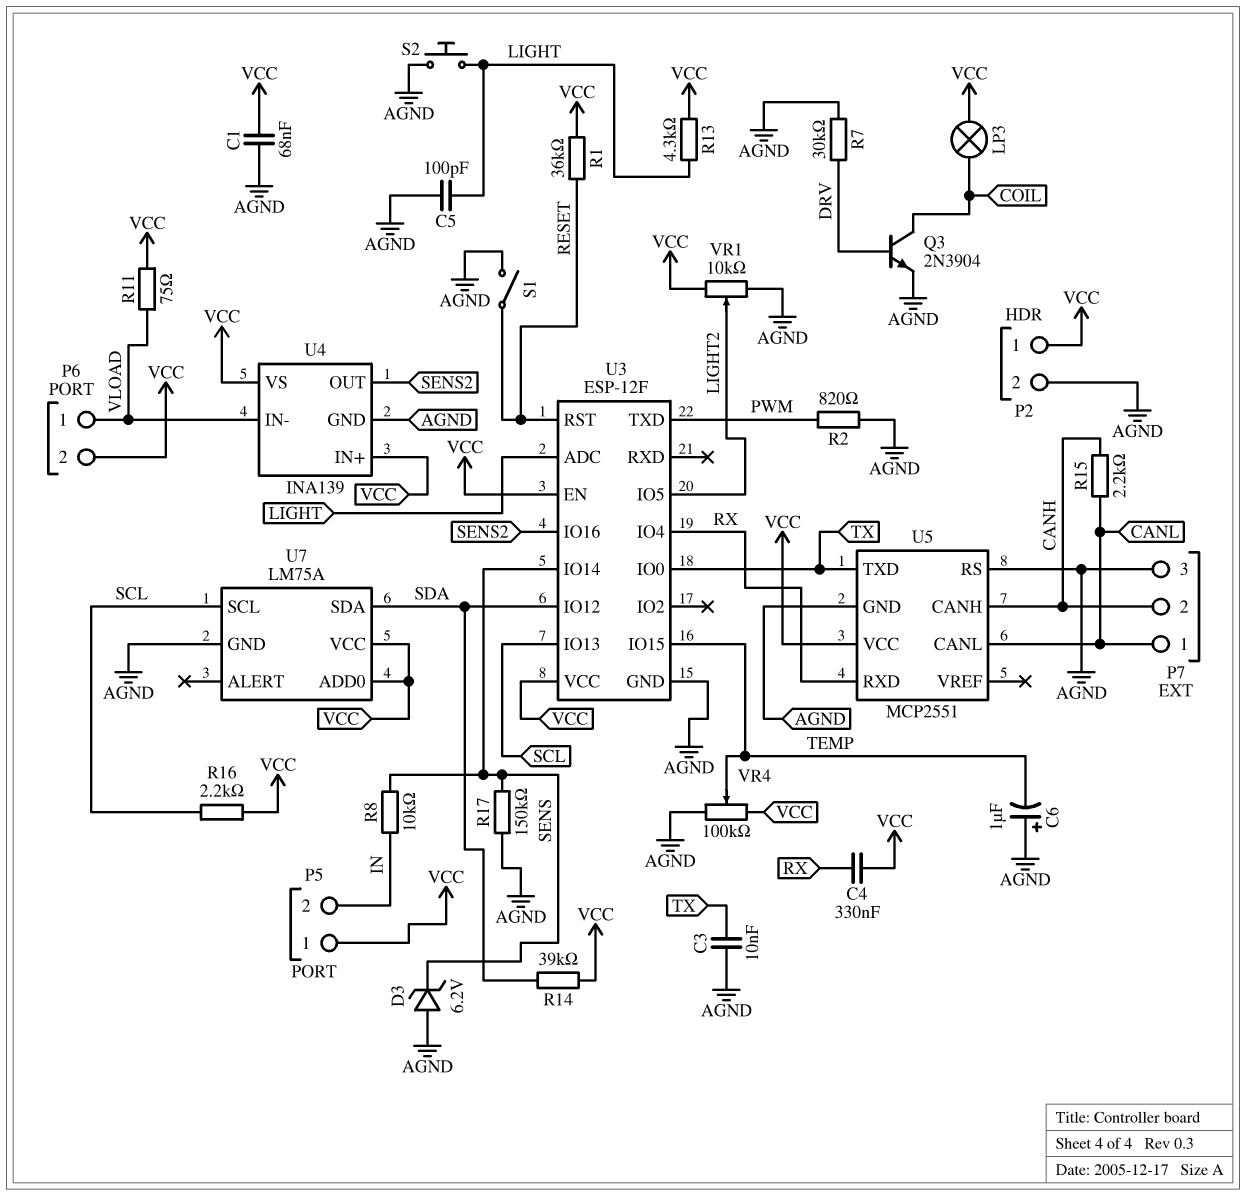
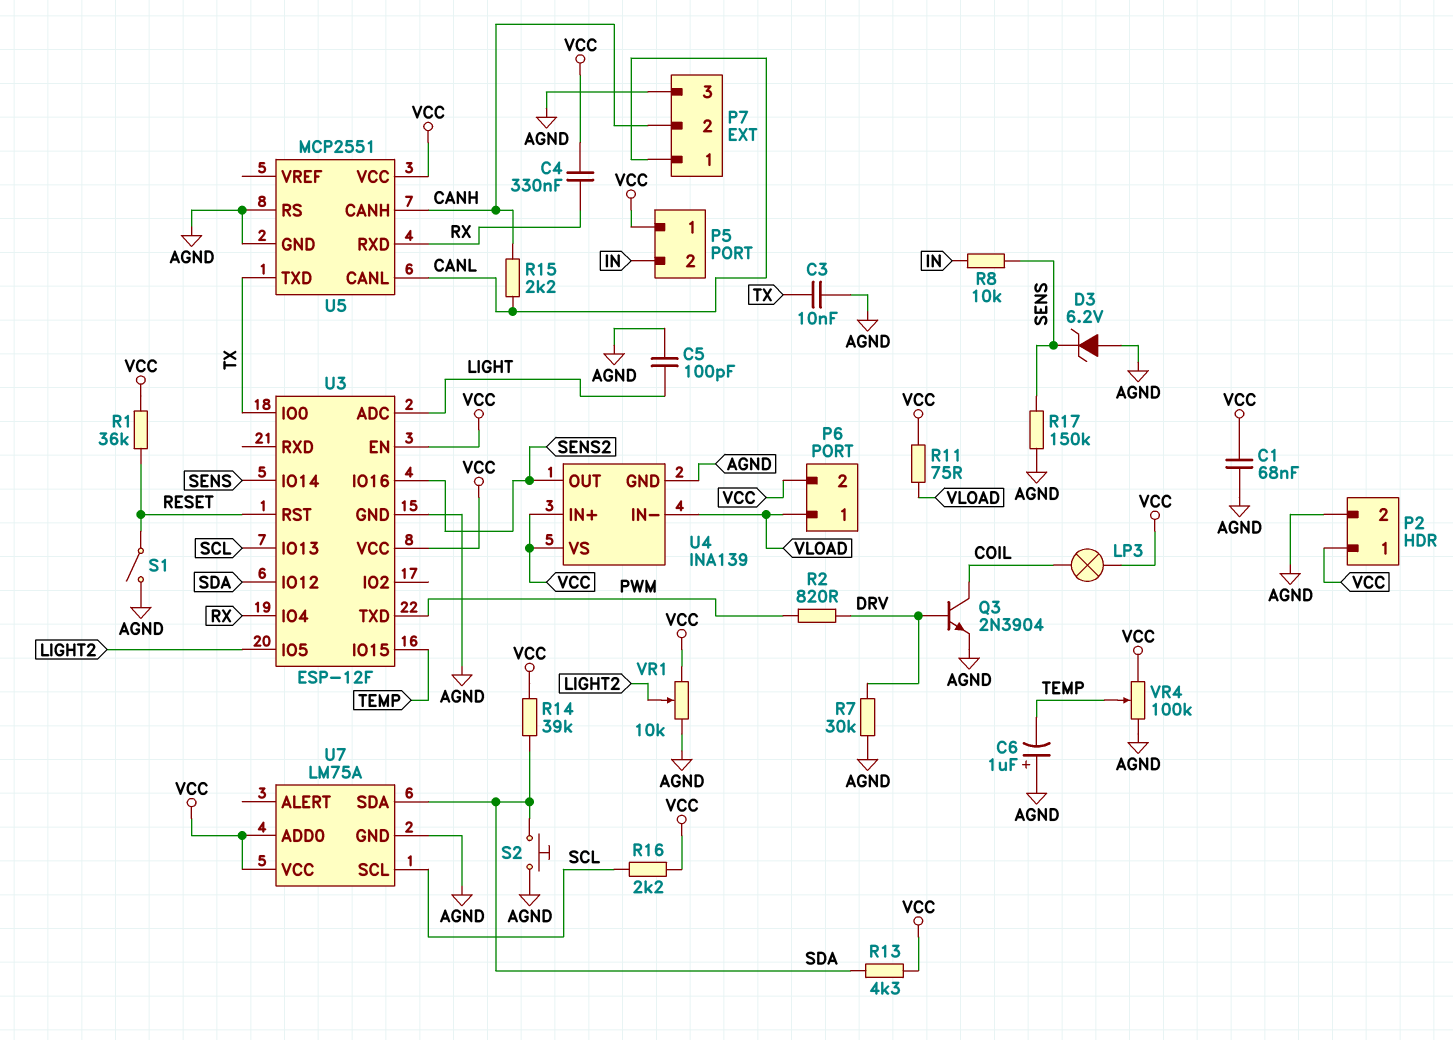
R2: 820 (AGND, PWM) -> 820 (DRV, PWM)
R13: 4.3k (LIGHT, VCC) -> 4.3k (SDA, VCC)
S2: button (AGND, LIGHT) -> button (AGND, SDA)

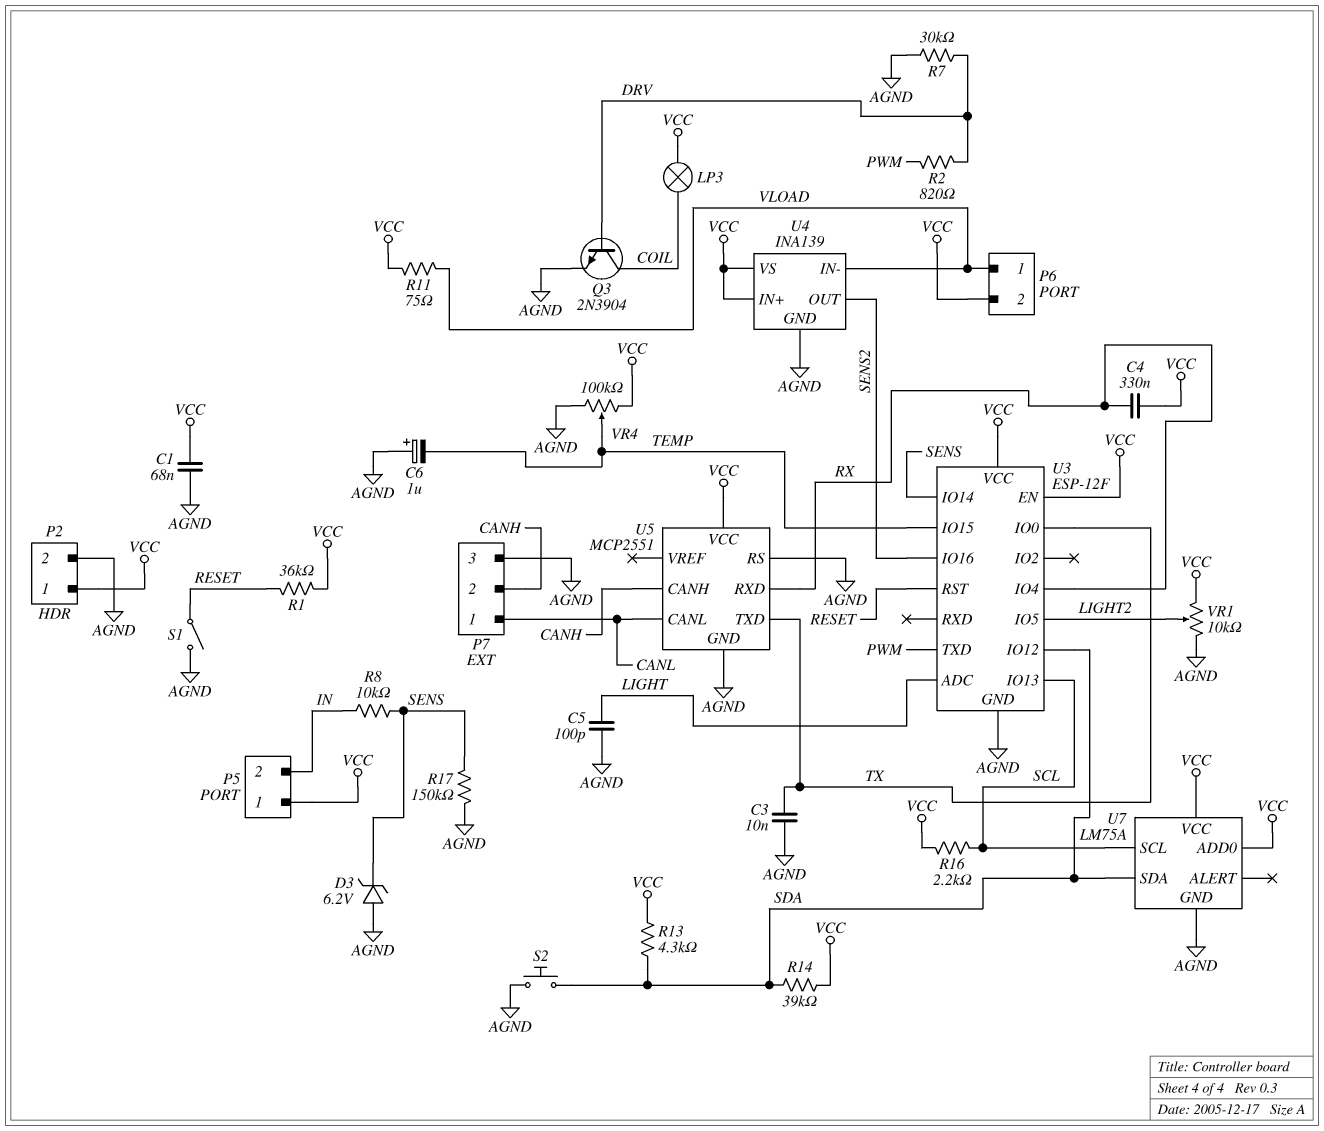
R15: 2.2k (CANH, CANL) -> none

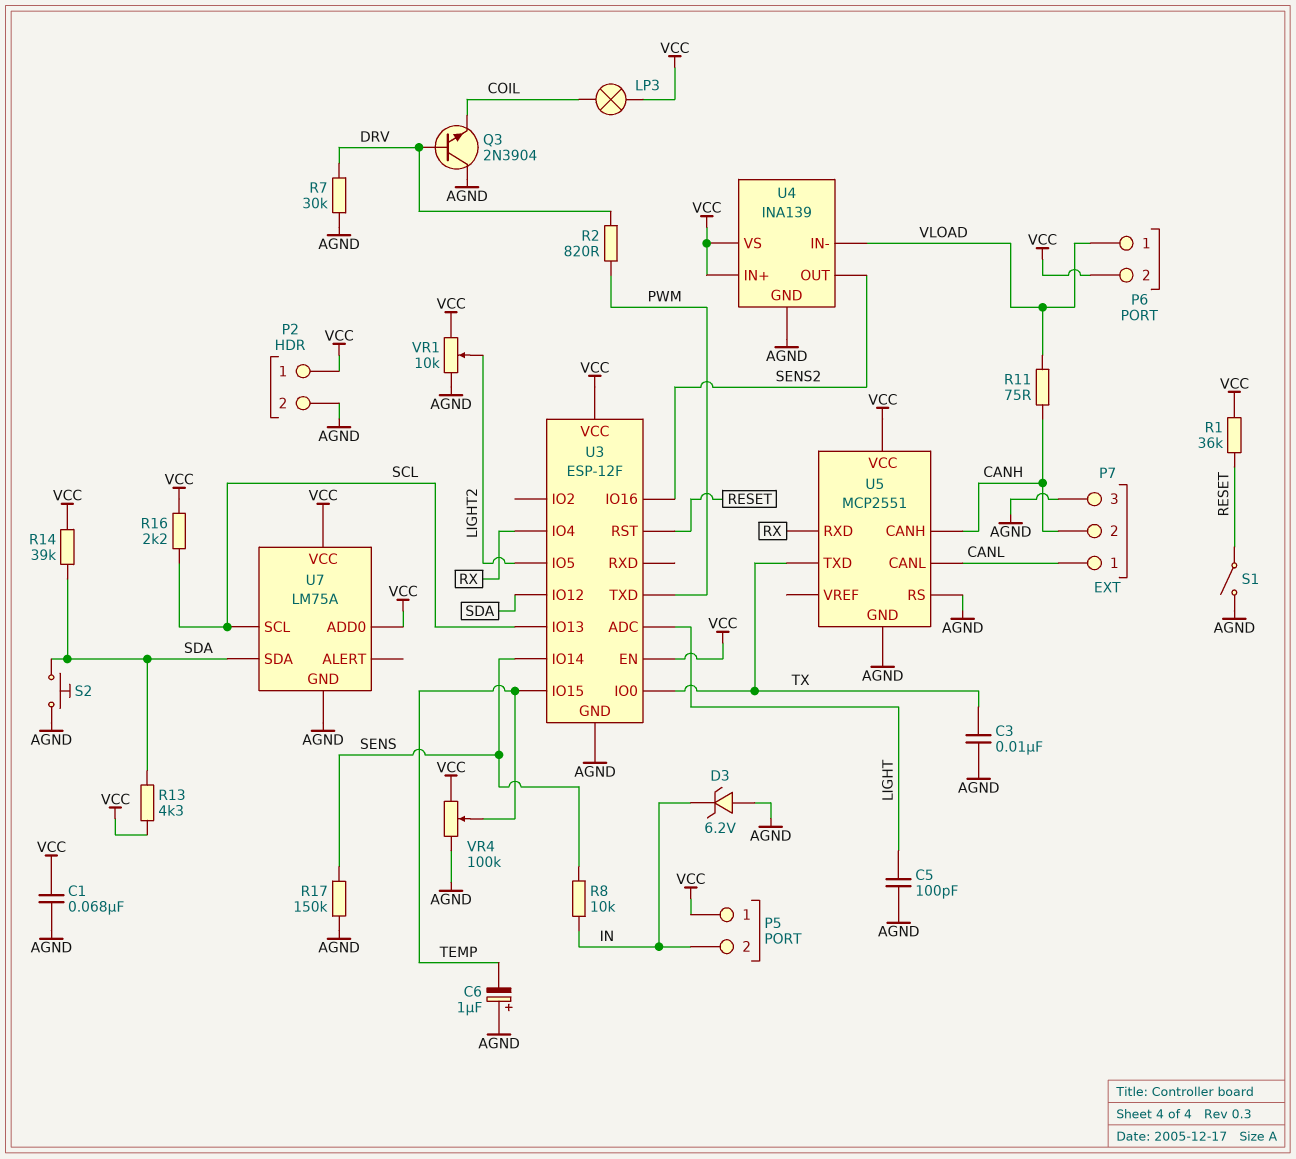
C4: 330nF (RX, VCC) -> none
D3: zener 6.2V (A AGND, K SENS) -> zener 6.2V (A AGND, K IN)
Q3: NPN 2N3904 (B DRV, C COIL, E AGND) -> NPN 2N3904 (B DRV, C AGND, E COIL)
R11: 75 (VCC, VLOAD) -> 75 (CANH, VLOAD)

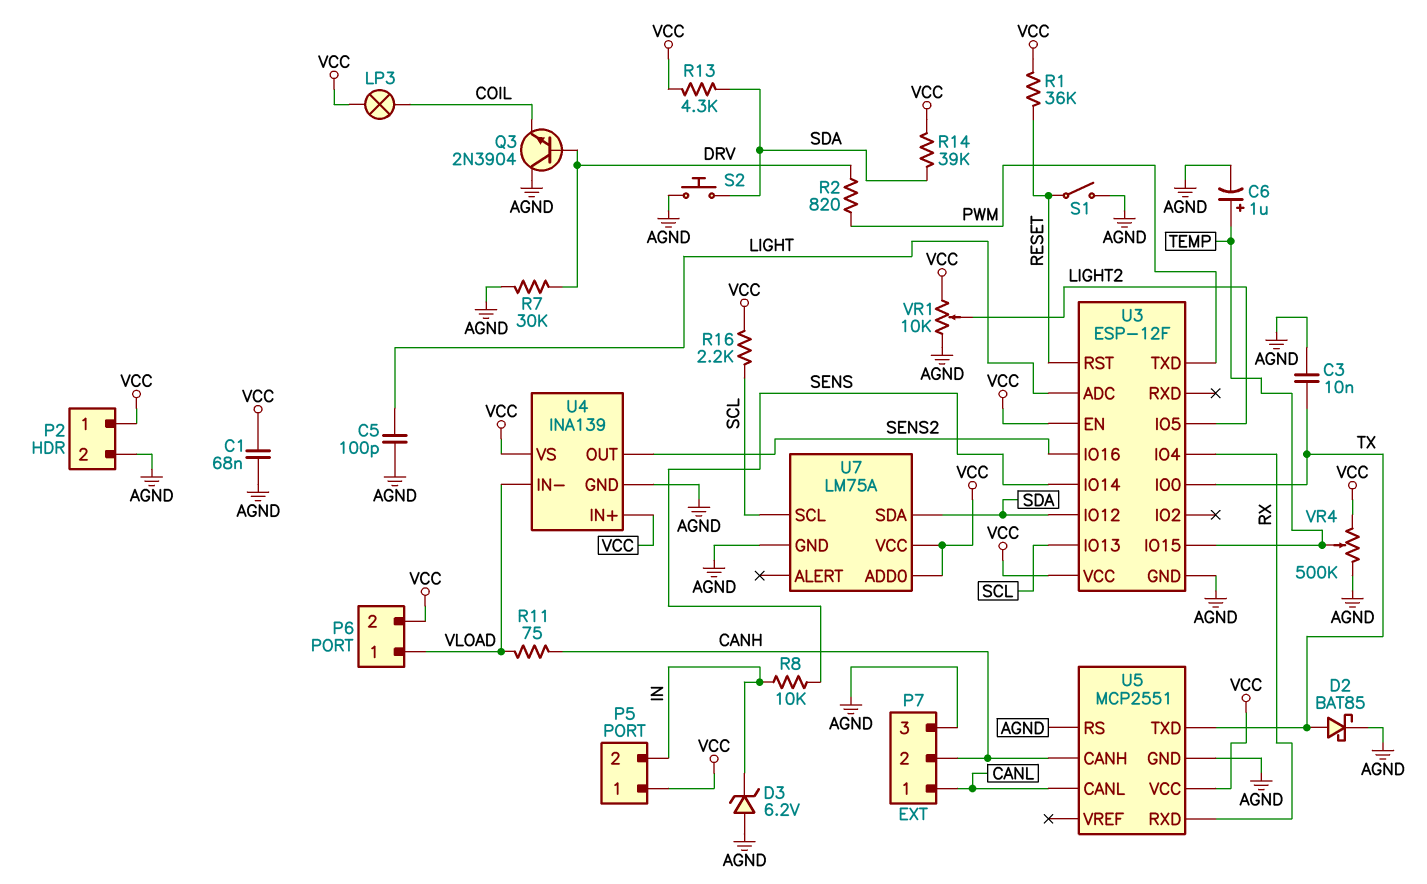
C6: 1uF (plus AGND, minus TEMP) -> 1uF (plus TEMP, minus AGND)
D2: none -> schottky BAT85 (A TX, K AGND)
R17: 150k (AGND, SENS) -> none
VR4: 100k (AGND, VCC, wiper TEMP) -> 500k (AGND, VCC, wiper TEMP)

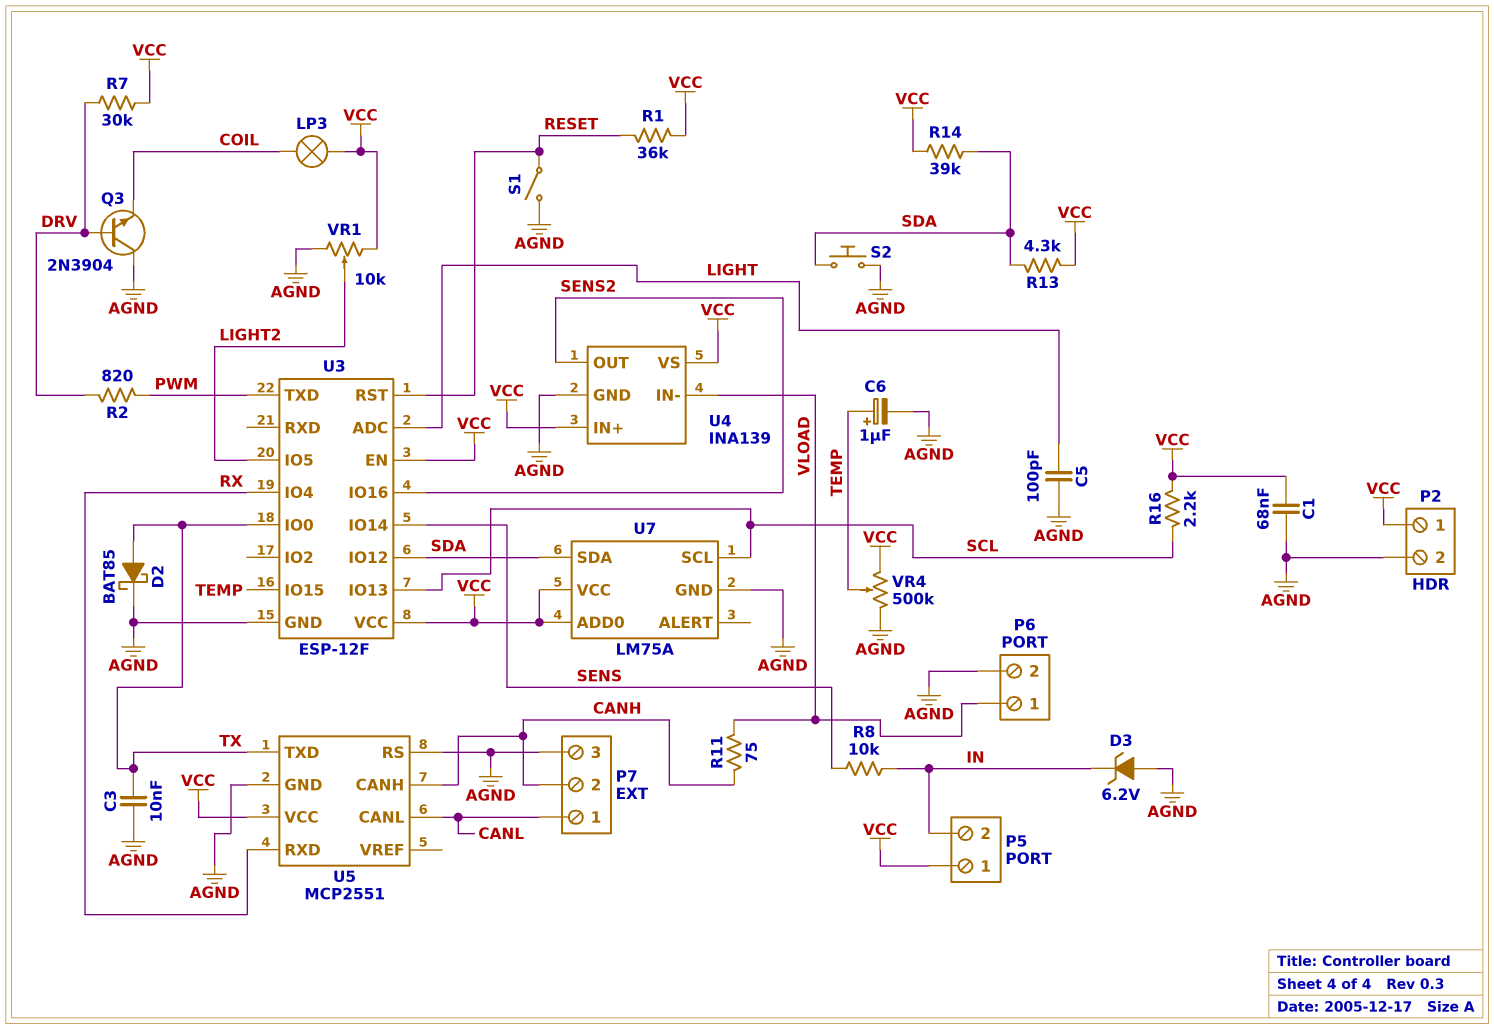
P6 pin 2: VCC -> AGND
R7: 30k (AGND, DRV) -> 30k (DRV, VCC)

